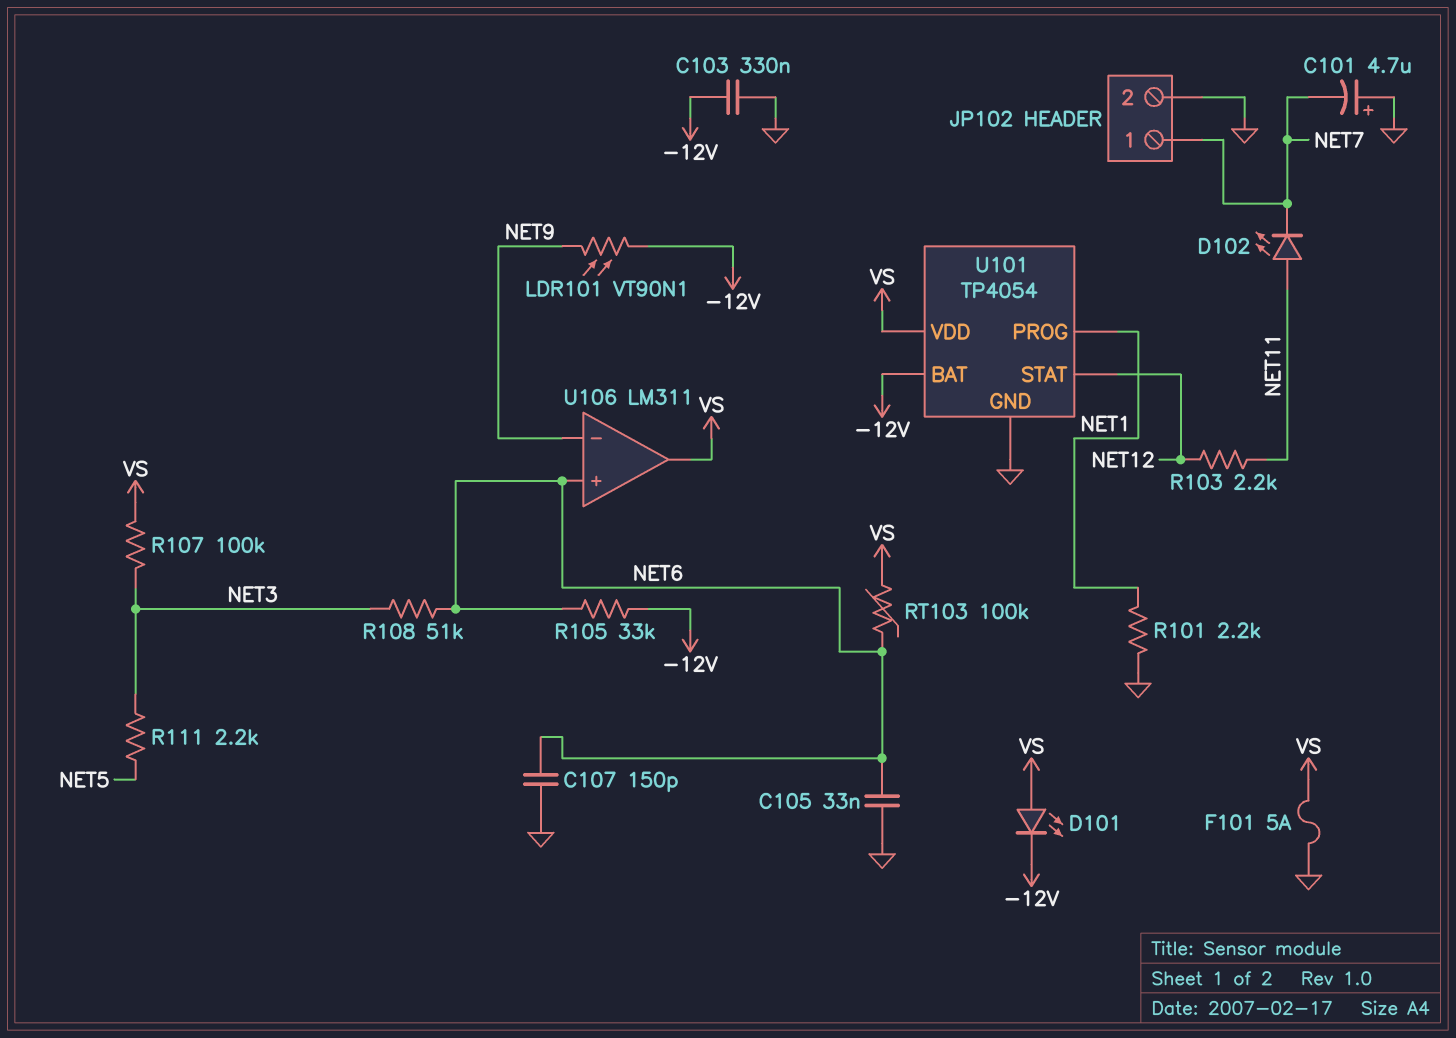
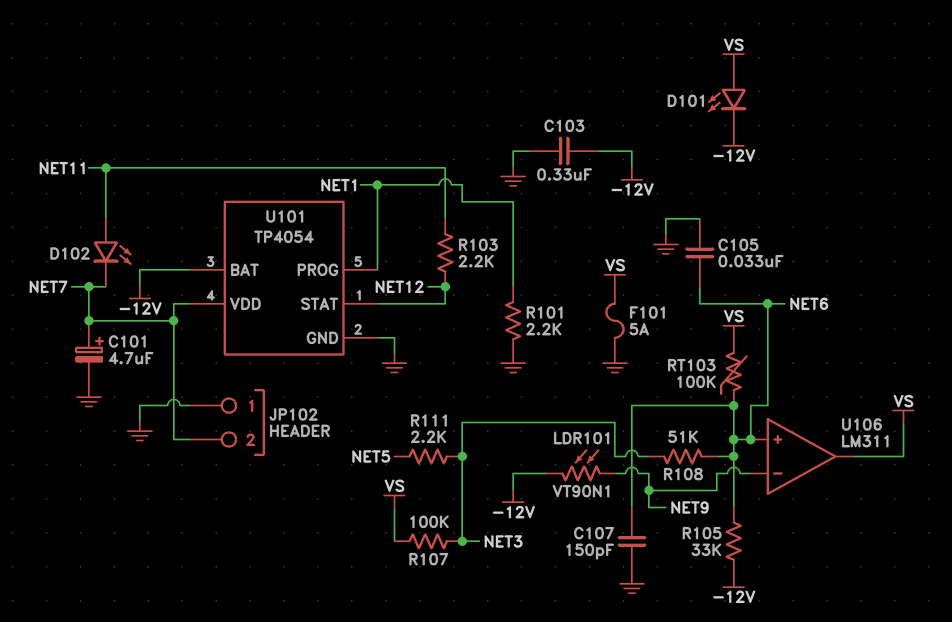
C101: 4.7uF (plus GND, minus NET7) -> 4.7uF (plus NET7, minus GND)
JP102 pin 1: NET7 -> GND
JP102 pin 2: GND -> NET7
U101 pin VDD: VS -> NET7

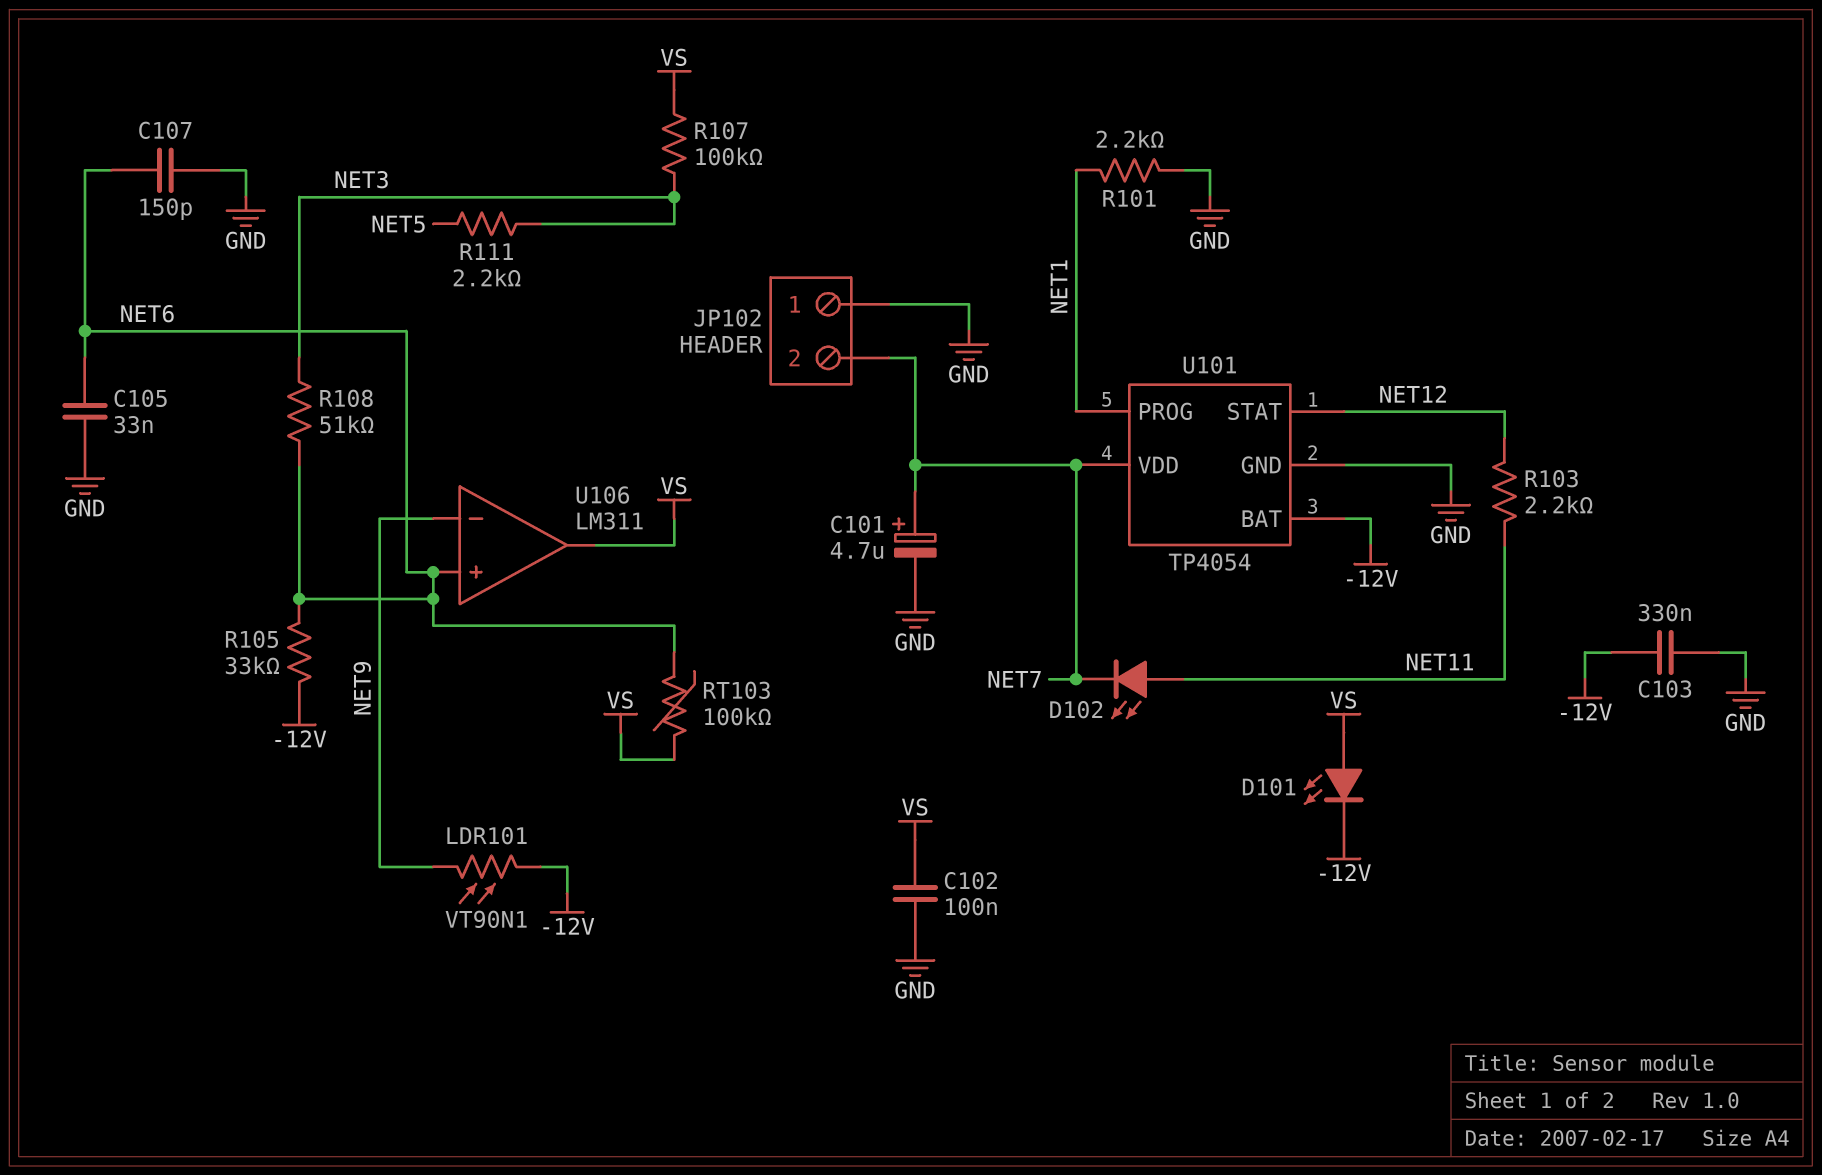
C102: none -> 100nF (GND, VS)
F101: 5A (GND, VS) -> none

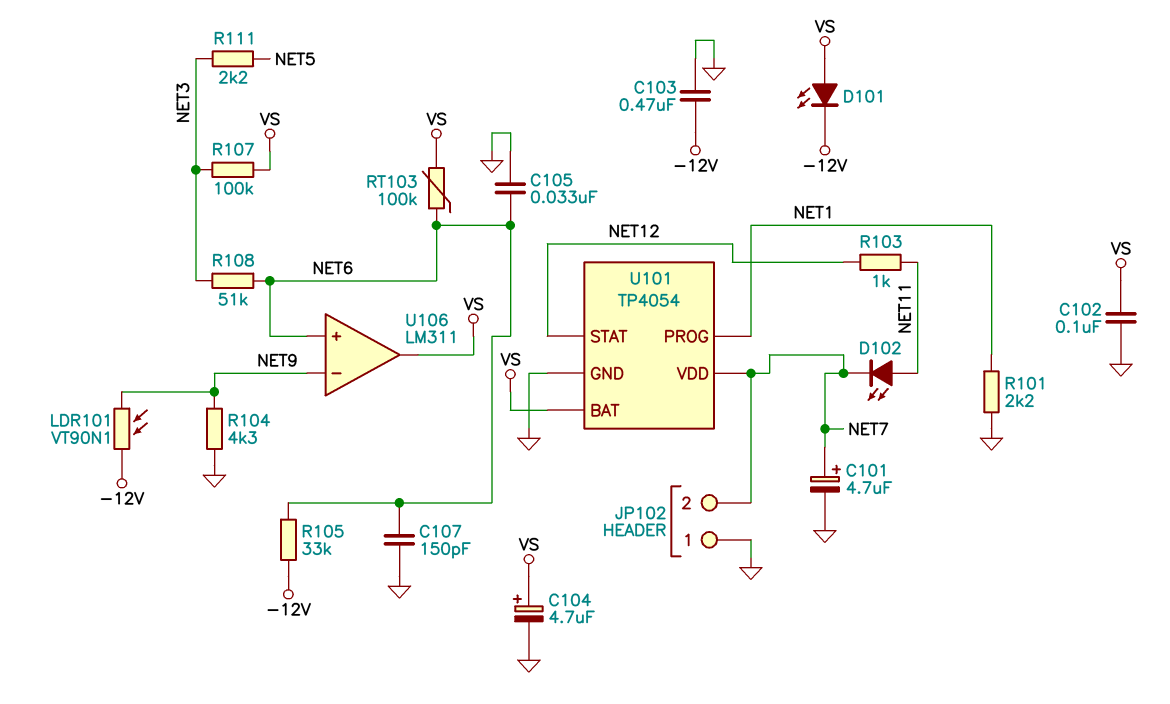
C103: 330nF (-12V, GND) -> 470nF (-12V, GND)
C104: none -> 4.7uF (plus VS, minus GND)
R103: 2.2k (NET11, NET12) -> 1k (NET11, NET12)
R104: none -> 4.3k (GND, NET9)
U101 pin BAT: -12V -> VS

